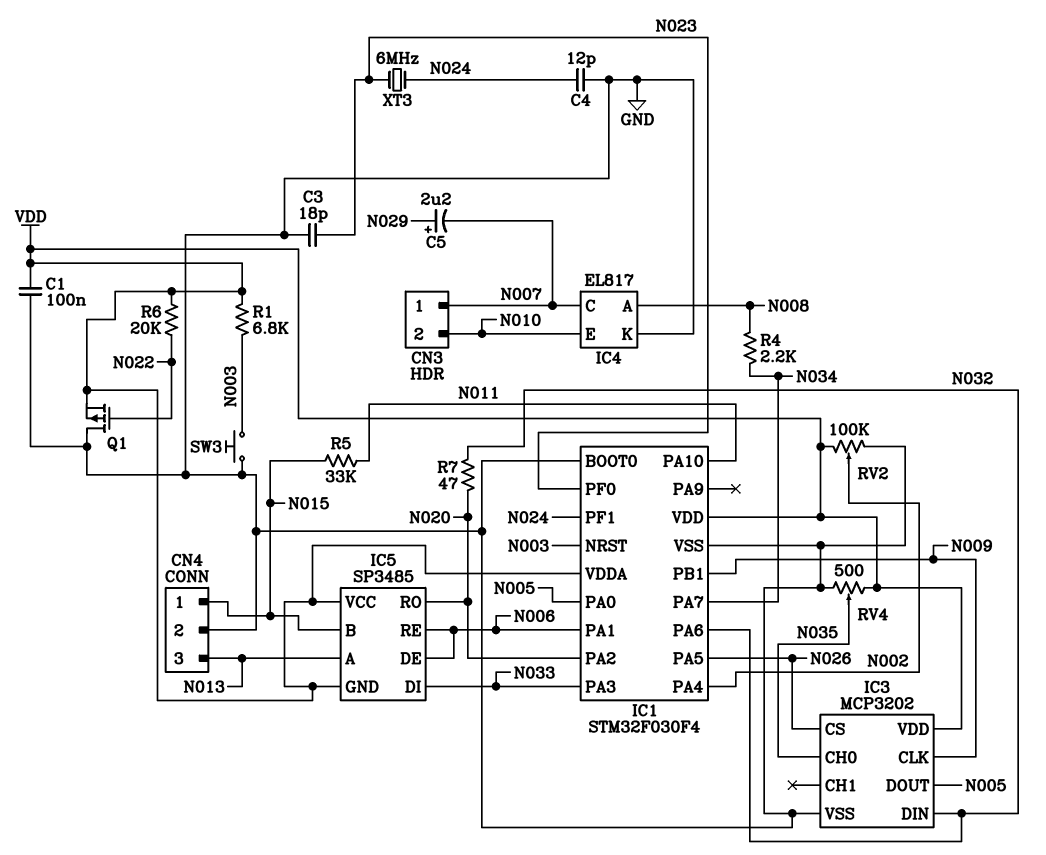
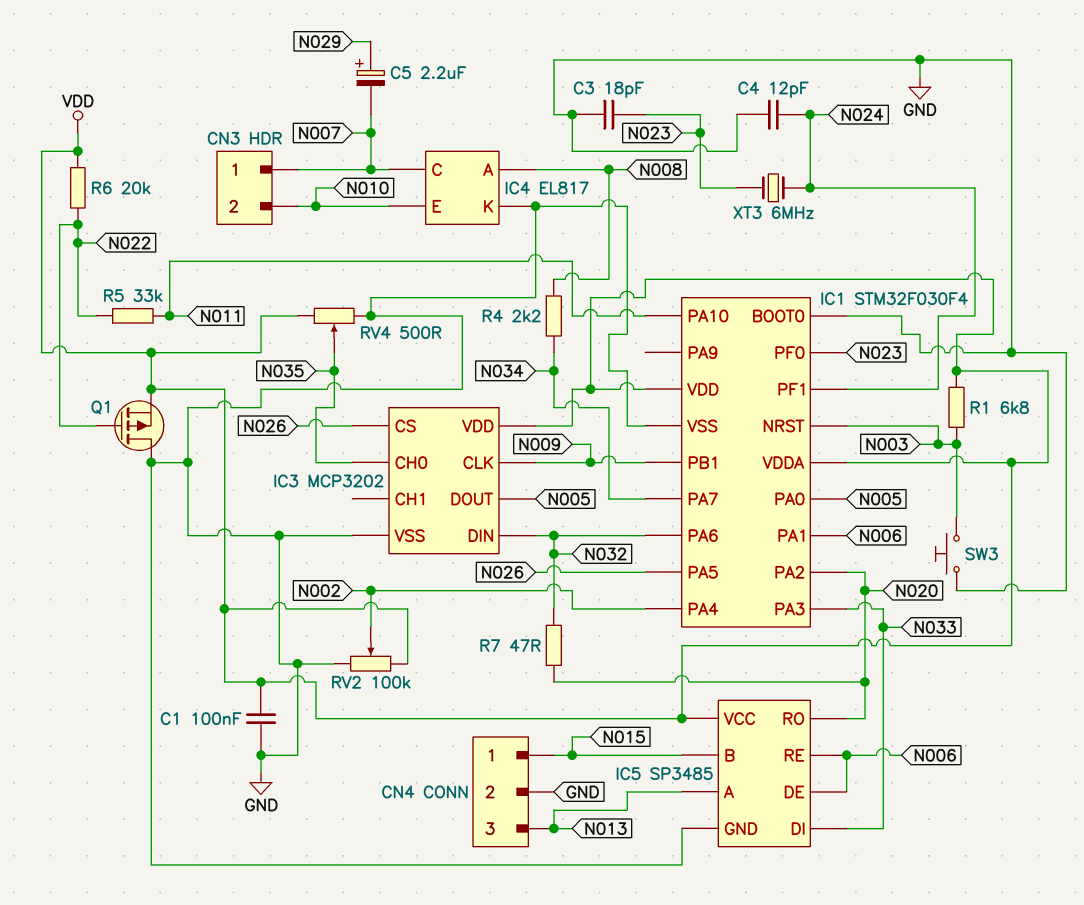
IC5 pin GND: VDD -> GND
R5: 33k (N011, N015) -> 33k (N011, N022)

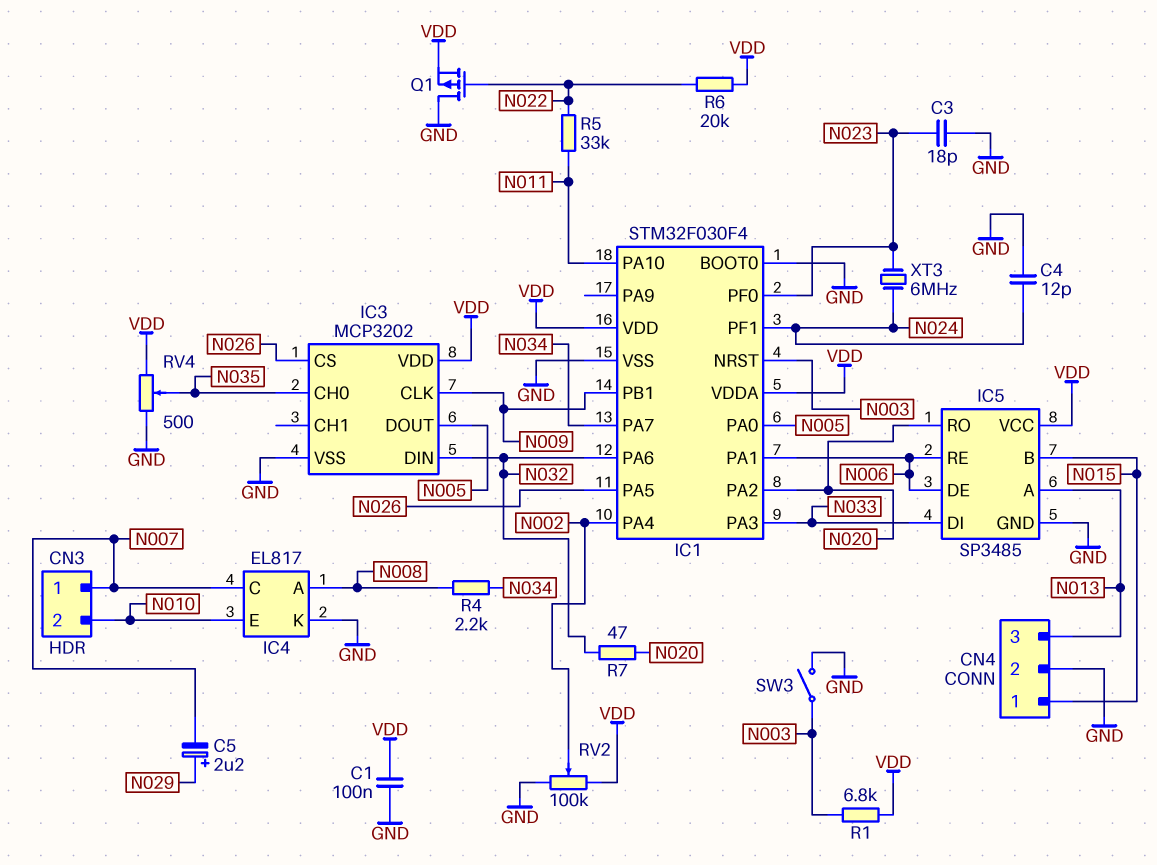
SW3: button (GND, N003) -> switch (GND, N003)

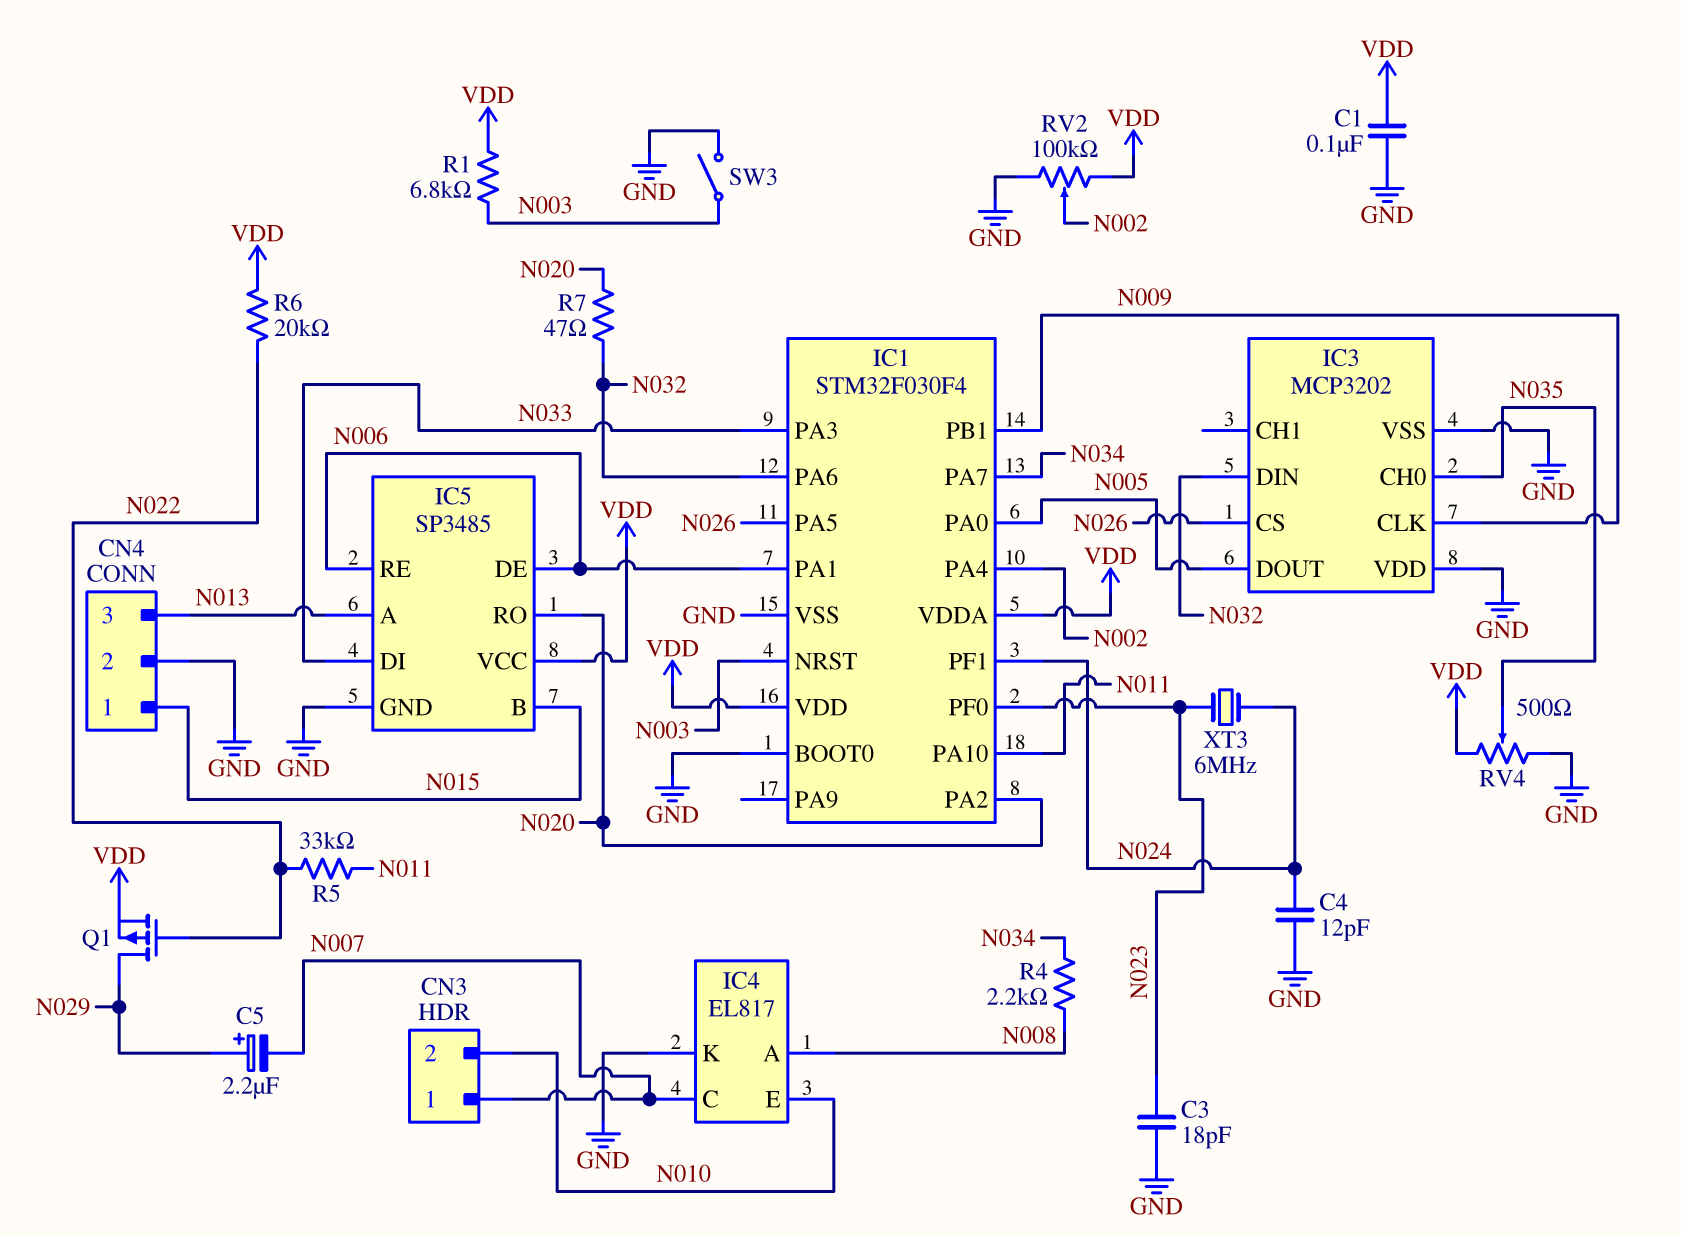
IC3 pin VDD: VDD -> GND
Q1: PMOS (G N022, D GND, S VDD) -> PMOS (G N022, D N029, S VDD)

